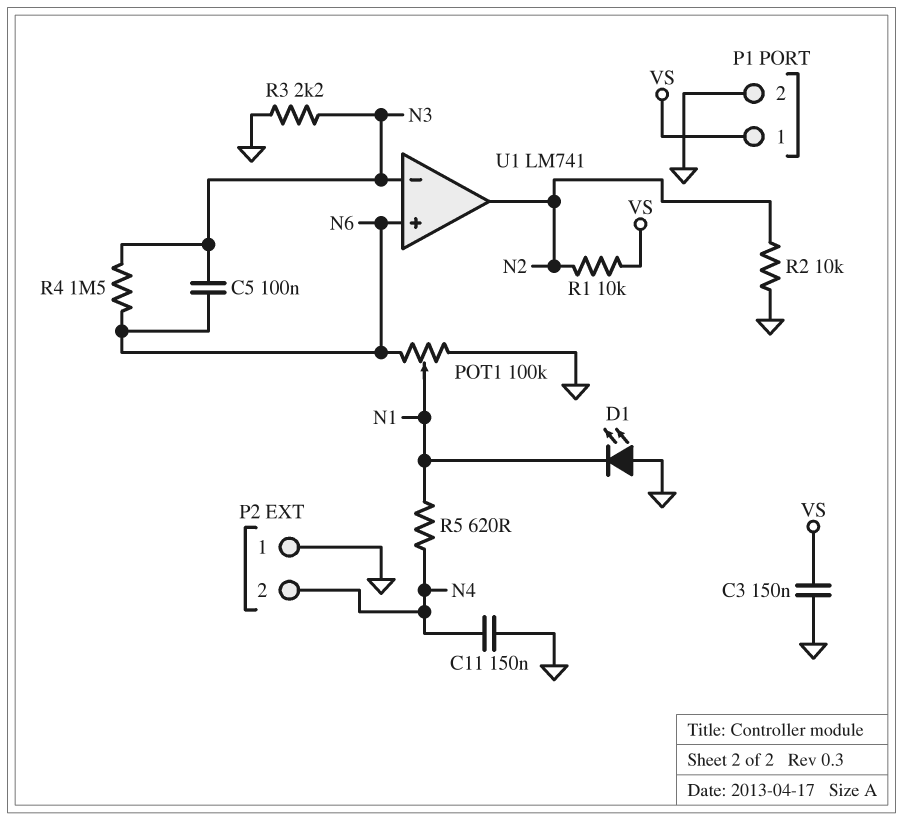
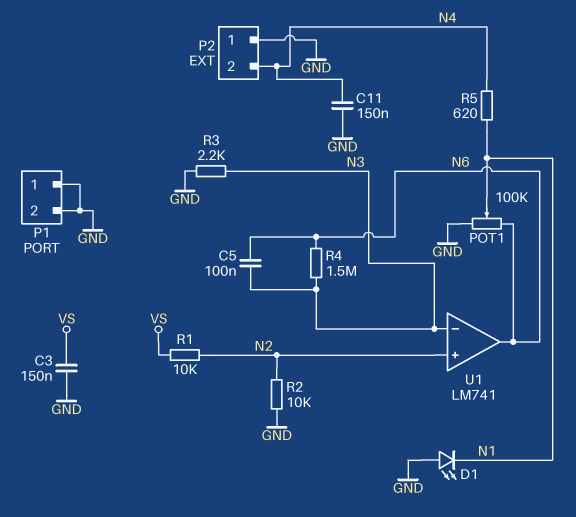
P1 pin 1: VS -> GND
U1 pin in+: N6 -> N2
U1 pin out: N2 -> N6

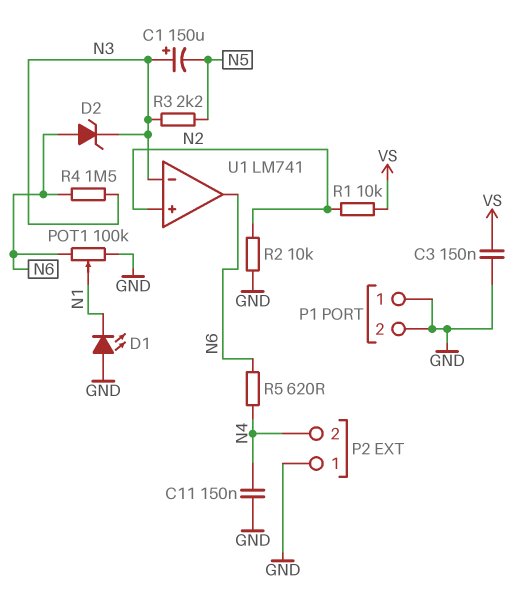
C1: none -> 150uF (plus N3, minus N5)
C5: 100nF (N3, N6) -> none
D2: none -> zener (A N6, K N3)
R3: 2.2k (GND, N3) -> 2.2k (N3, N5)
R5: 620 (N1, N4) -> 620 (N4, N6)

